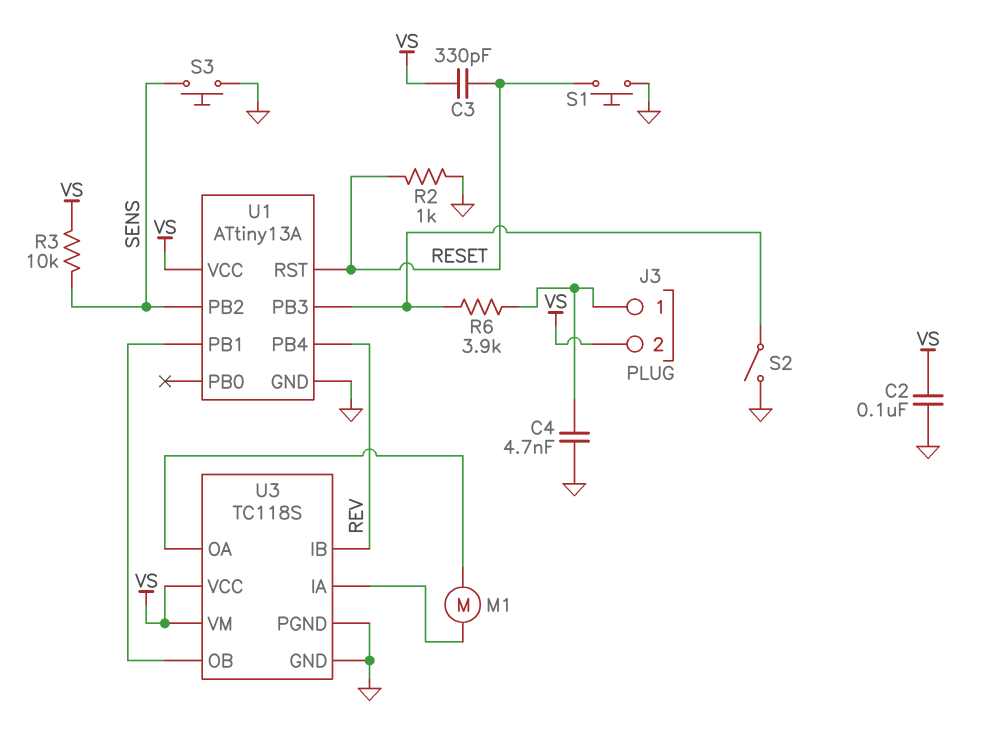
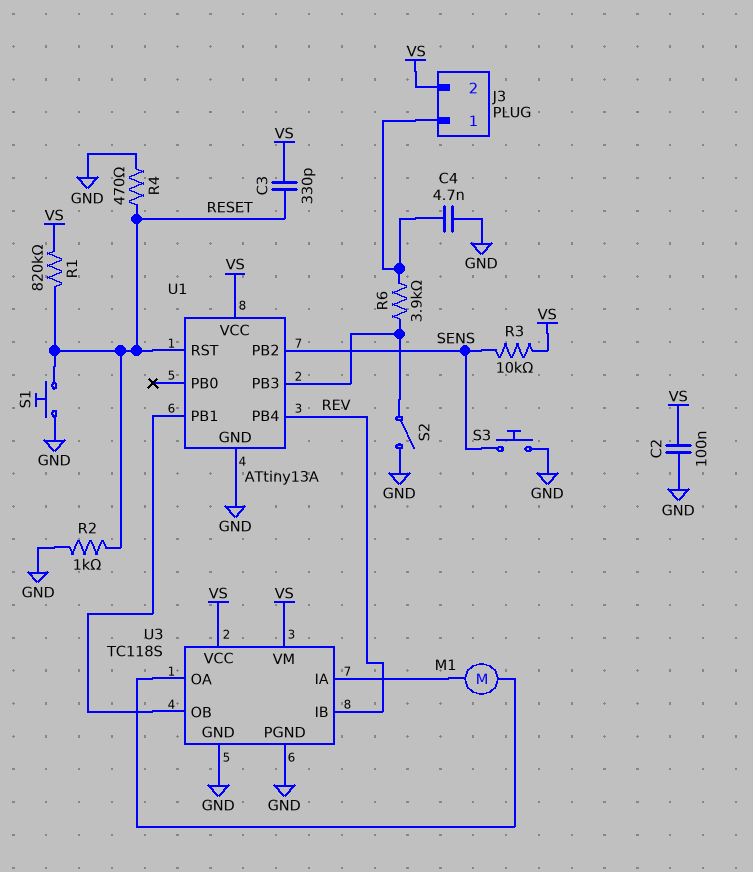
R1: none -> 820k (RESET, VS)
R4: none -> 470 (GND, RESET)

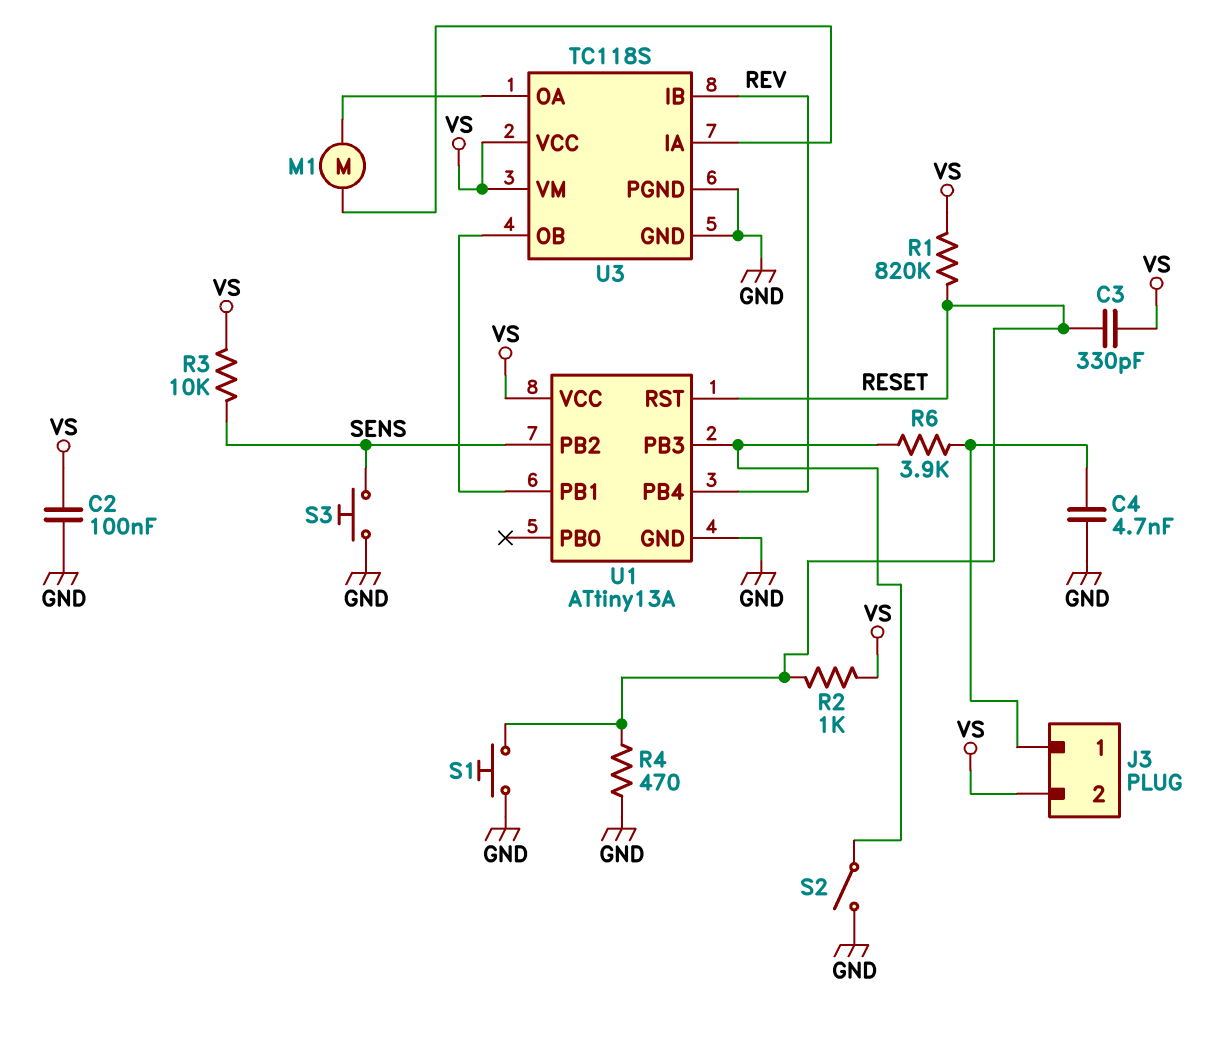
R2: 1k (GND, RESET) -> 1k (RESET, VS)

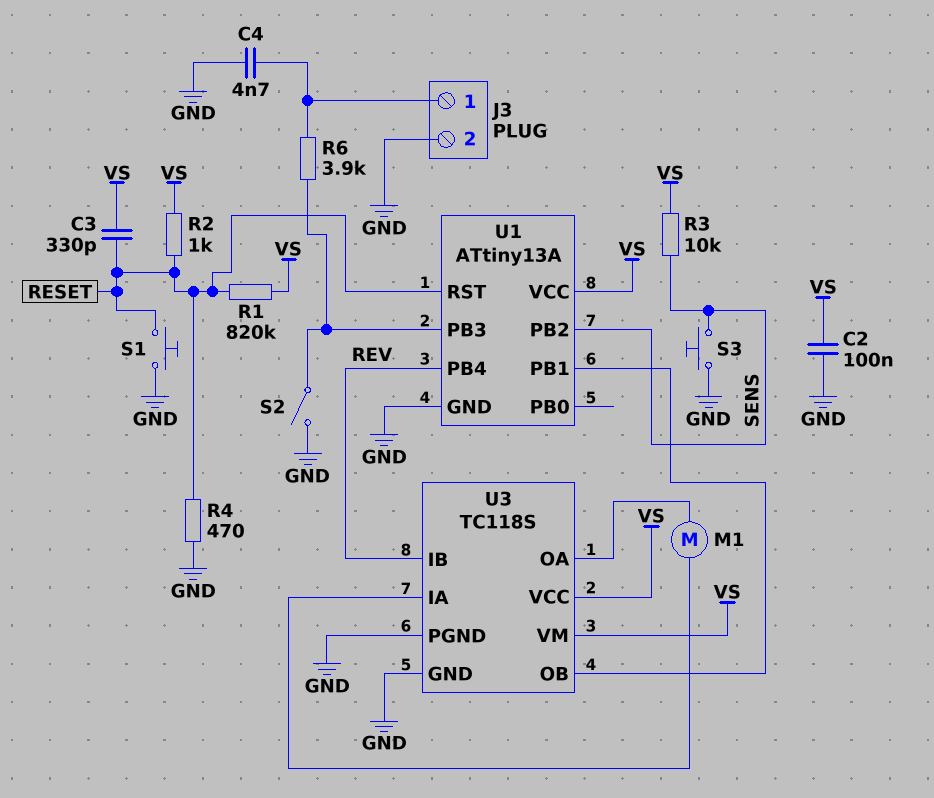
J3 pin 2: VS -> GND

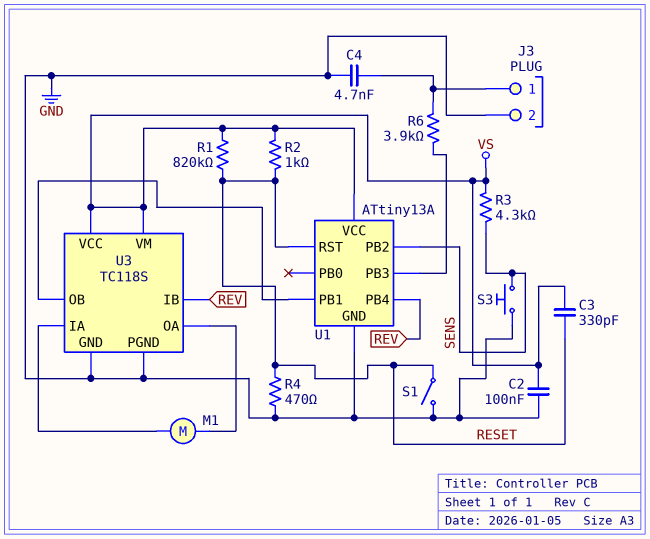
R3: 10k (SENS, VS) -> 4.3k (SENS, VS)
S1: button (GND, RESET) -> switch (GND, RESET)
S2: switch (GND, U1/PB3) -> none

